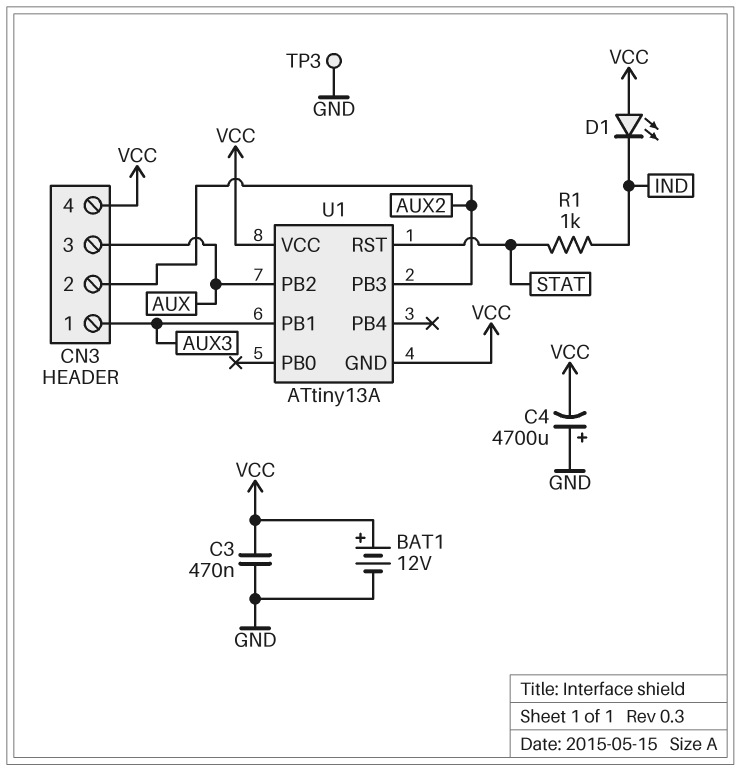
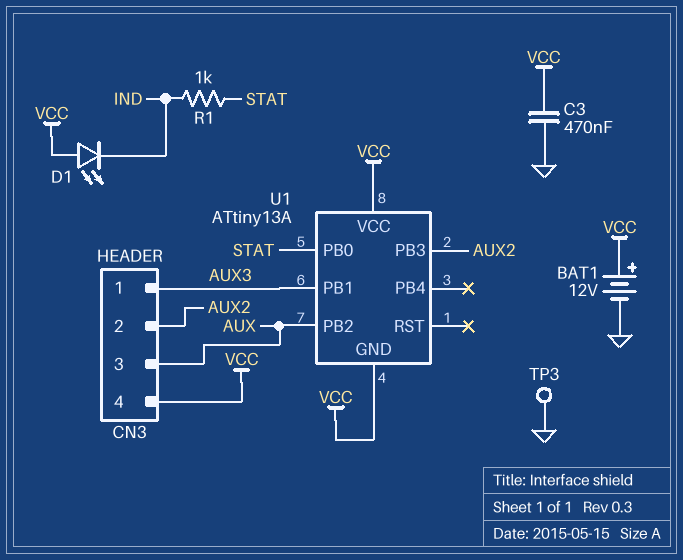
C4: 4700uF (plus GND, minus VCC) -> none
U1 pin PB0: none -> STAT
U1 pin RST: STAT -> none

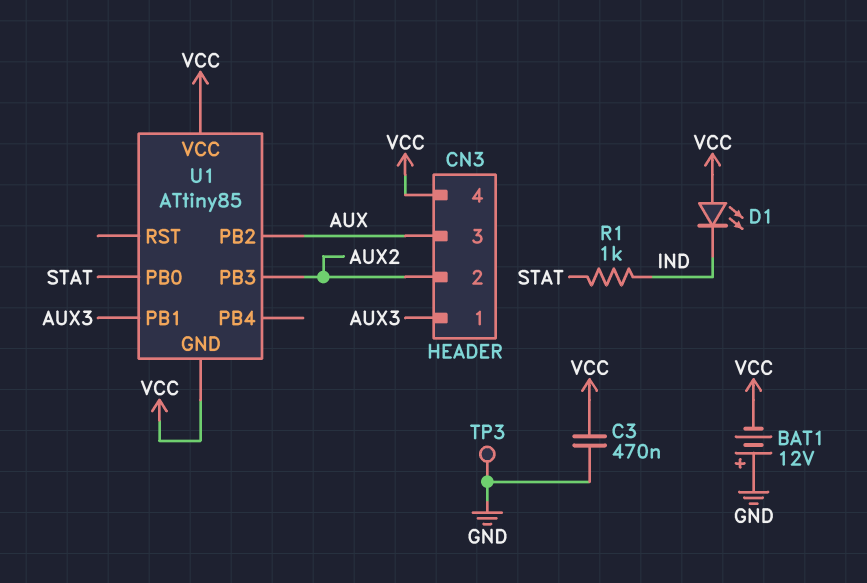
BAT1: 12V (plus VCC, minus GND) -> 12V (plus GND, minus VCC)
U1: ATtiny13A -> ATtiny85

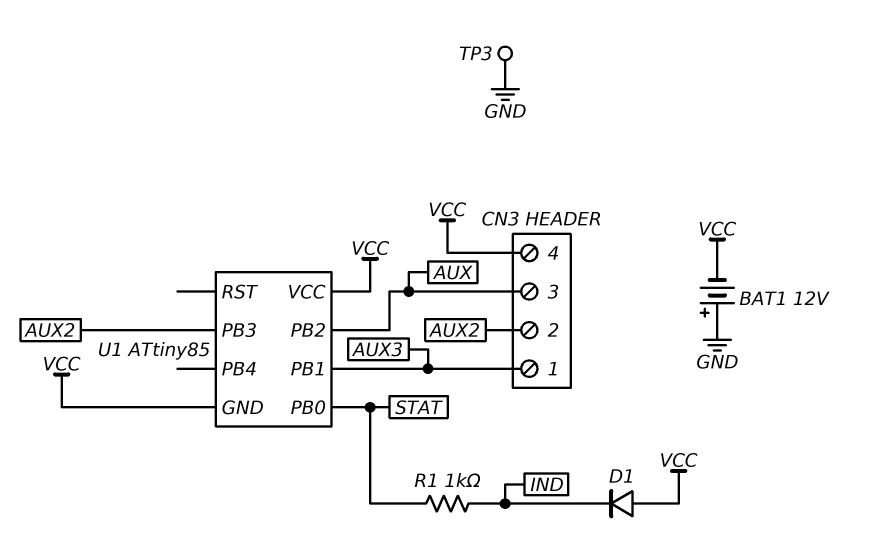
C3: 470nF (GND, VCC) -> none
D1: LED (A VCC, K IND) -> diode (A VCC, K IND)

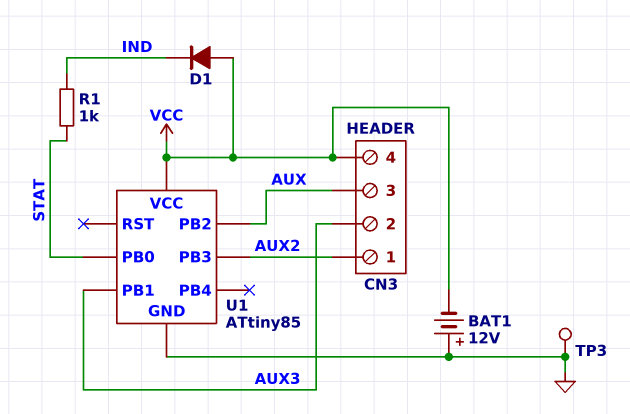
CN3 pin 1: AUX3 -> AUX2
CN3 pin 2: AUX2 -> AUX3
U1 pin GND: VCC -> GND

